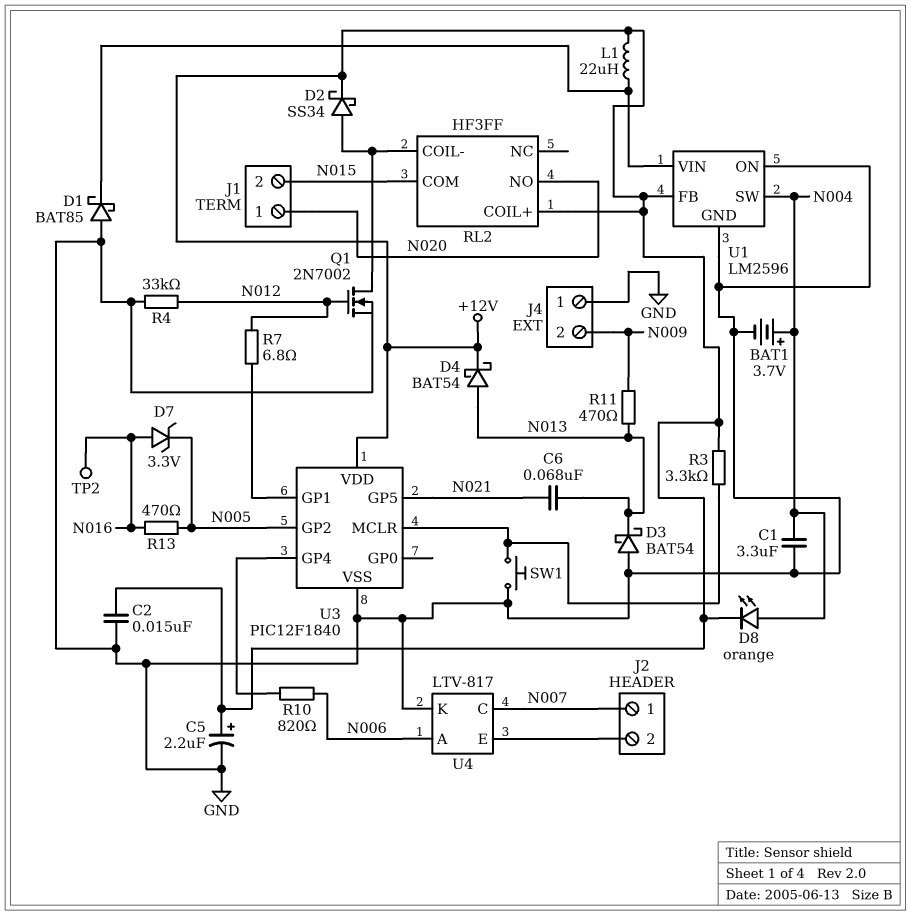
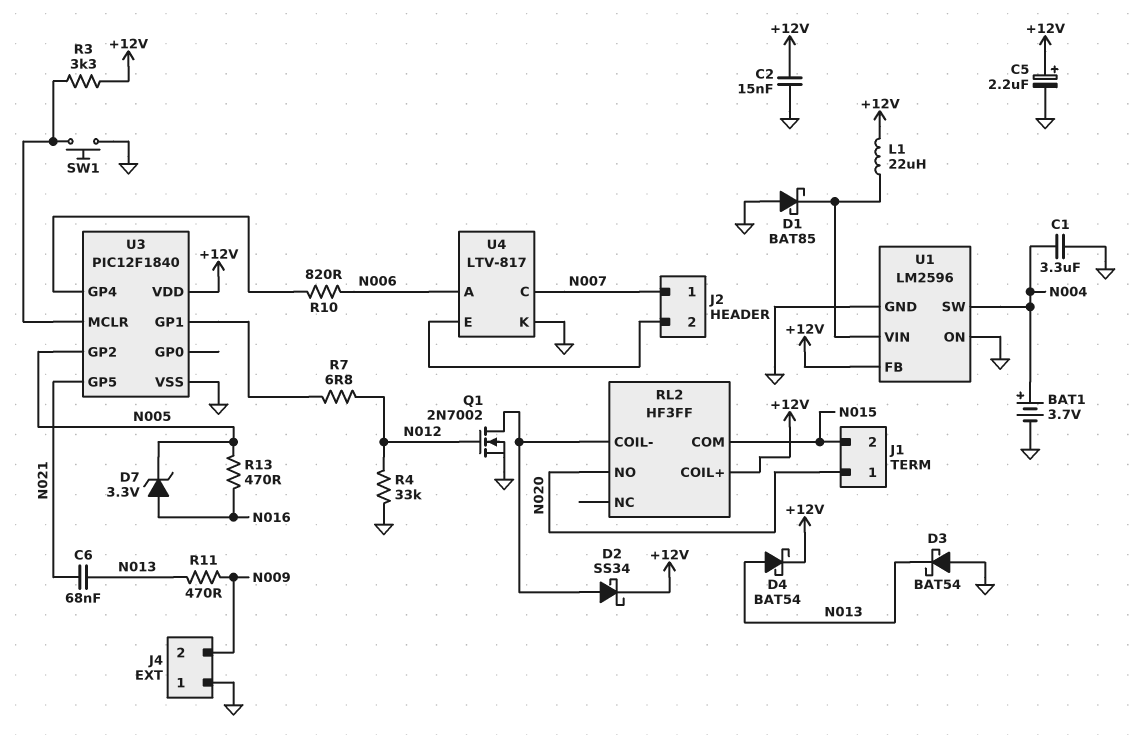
D8: LED orange (A N004, K +12V) -> none
TP2: test point (N016) -> none

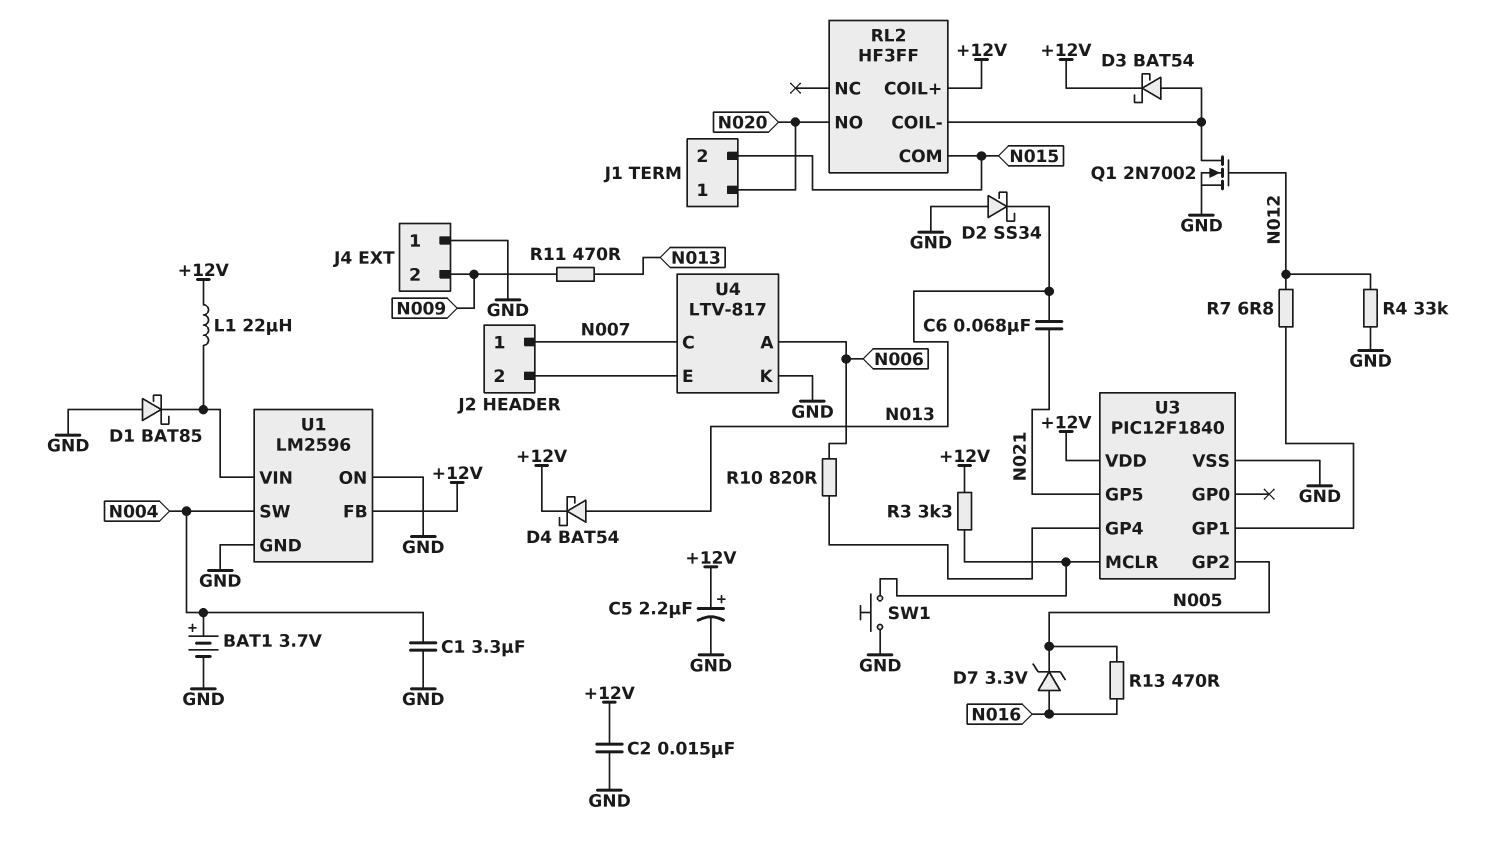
D2: schottky SS34 (A RL2/COIL-, K +12V) -> schottky SS34 (A GND, K N013)
D3: schottky BAT54 (A GND, K N013) -> schottky BAT54 (A RL2/COIL-, K +12V)

